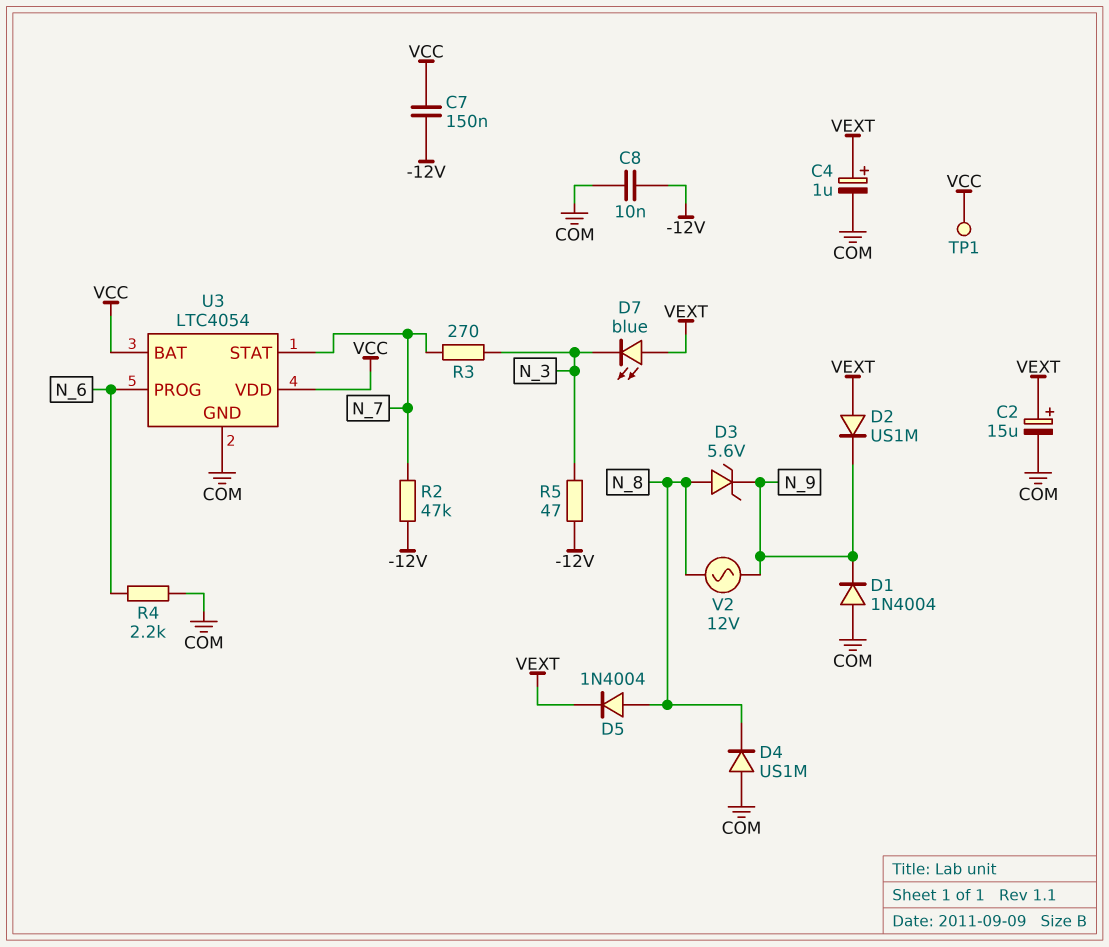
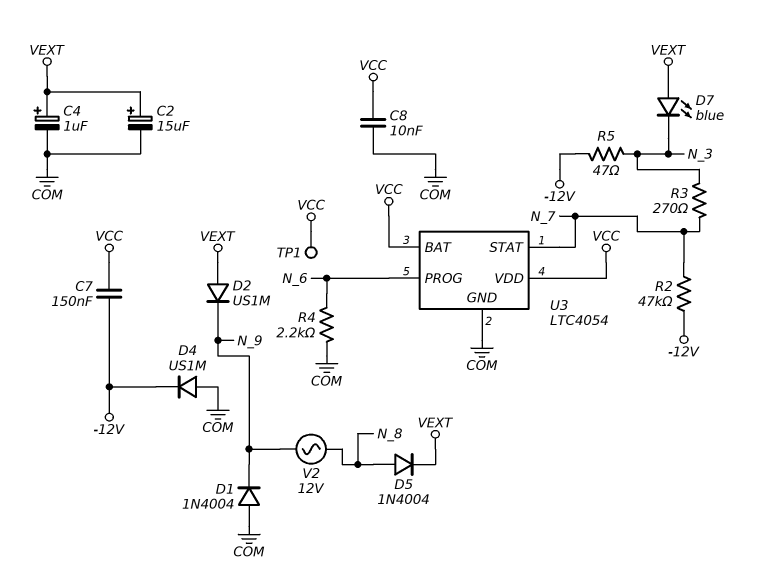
C8: 10nF (-12V, COM) -> 10nF (COM, VCC)
D3: zener 5.6V (A N_8, K N_9) -> none
D4: diode US1M (A COM, K N_8) -> diode US1M (A COM, K -12V)

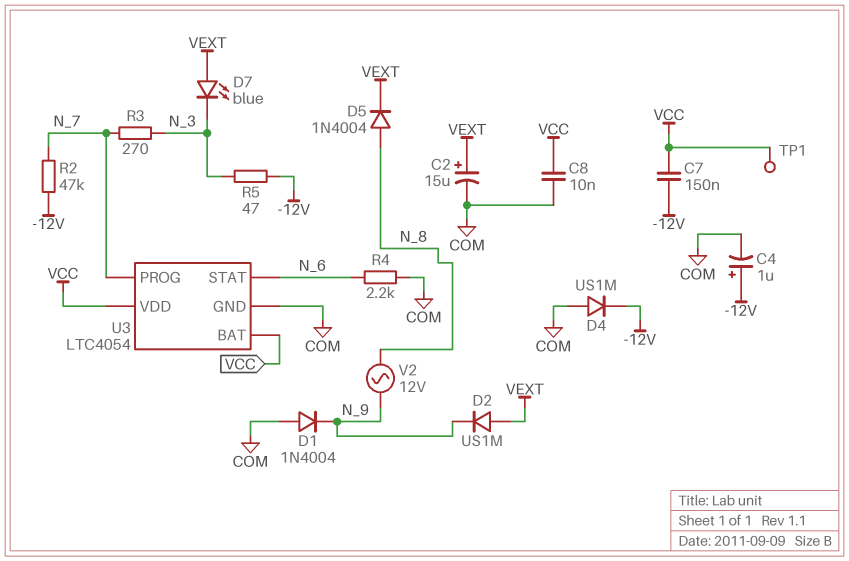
C4: 1uF (plus VEXT, minus COM) -> 1uF (plus -12V, minus COM)
U3 pin PROG: N_6 -> N_7
U3 pin STAT: N_7 -> N_6

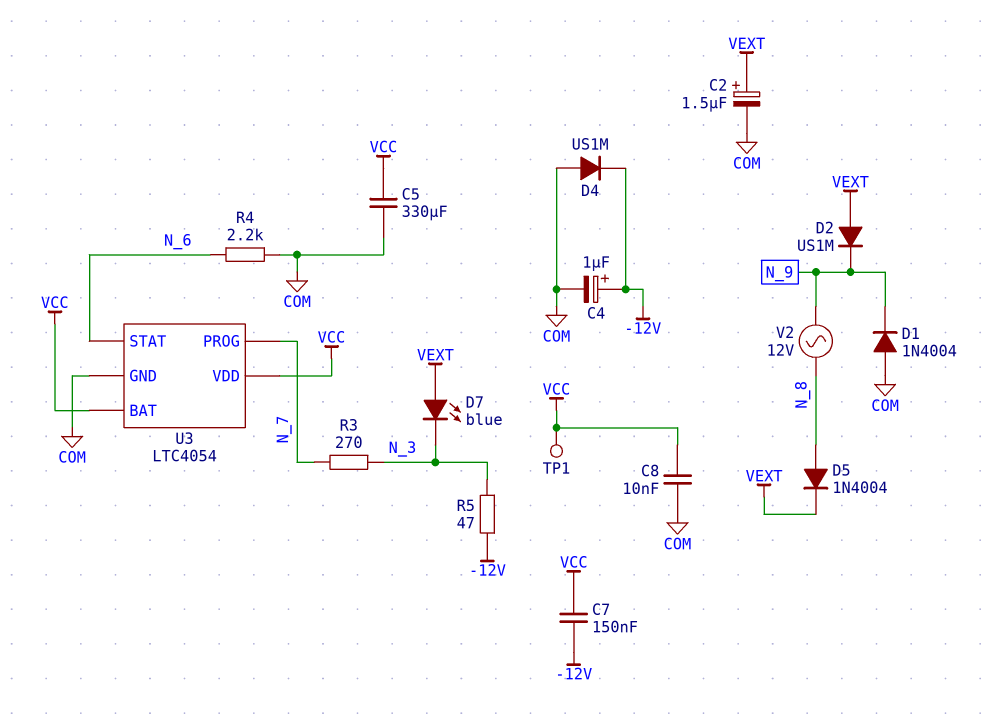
C2: 15uF (plus VEXT, minus COM) -> 1.5uF (plus VEXT, minus COM)
C5: none -> 330uF (COM, VCC)
R2: 47k (-12V, N_7) -> none

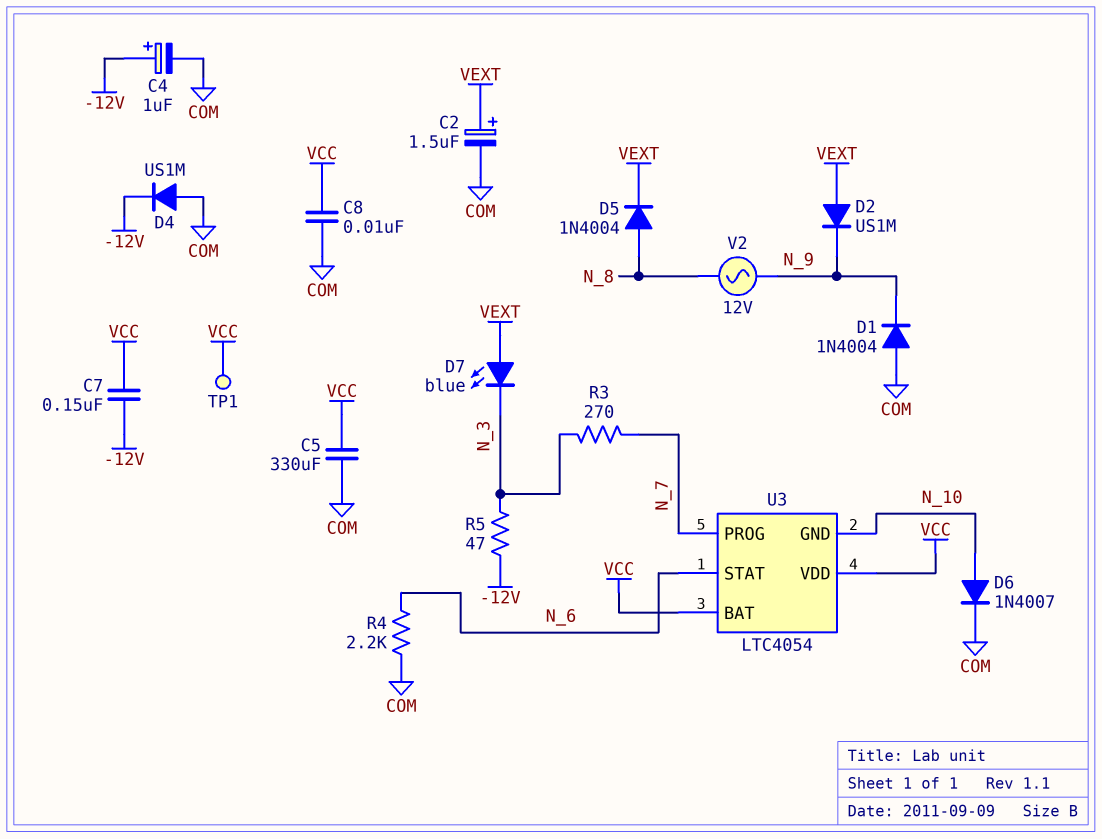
D6: none -> diode 1N4007 (A N_10, K COM)
U3 pin GND: COM -> N_10

